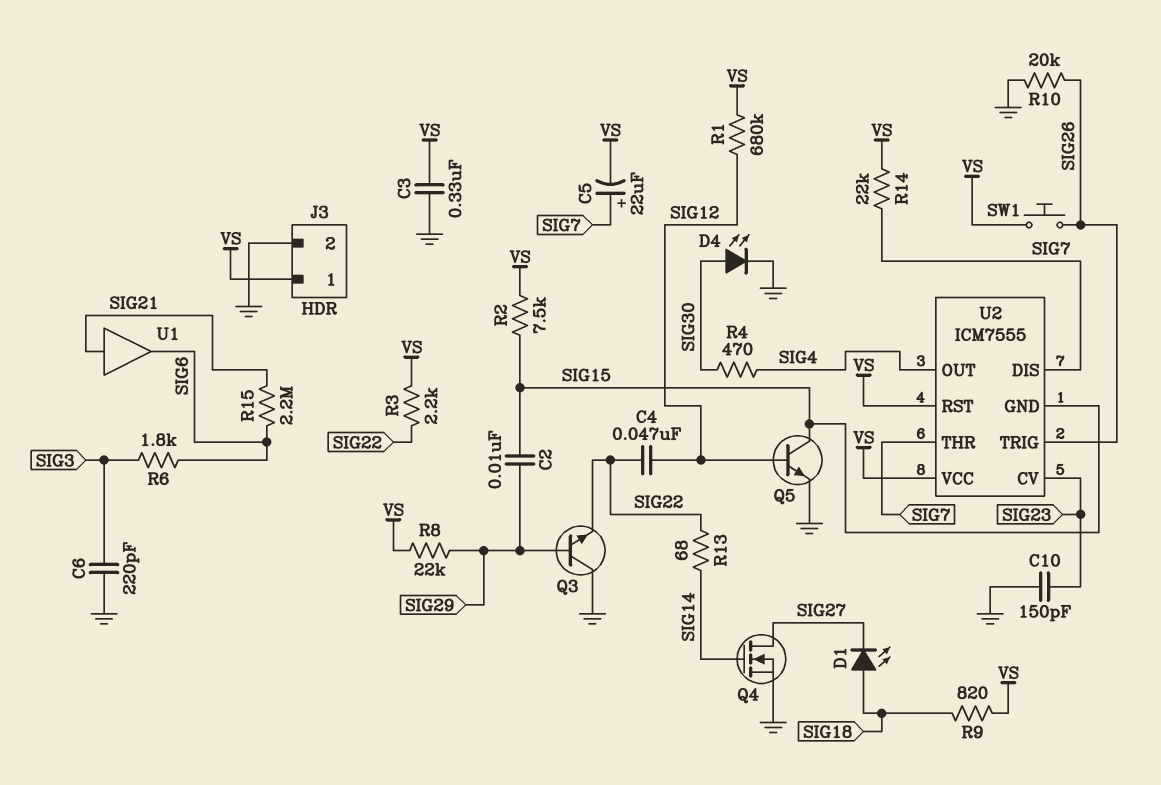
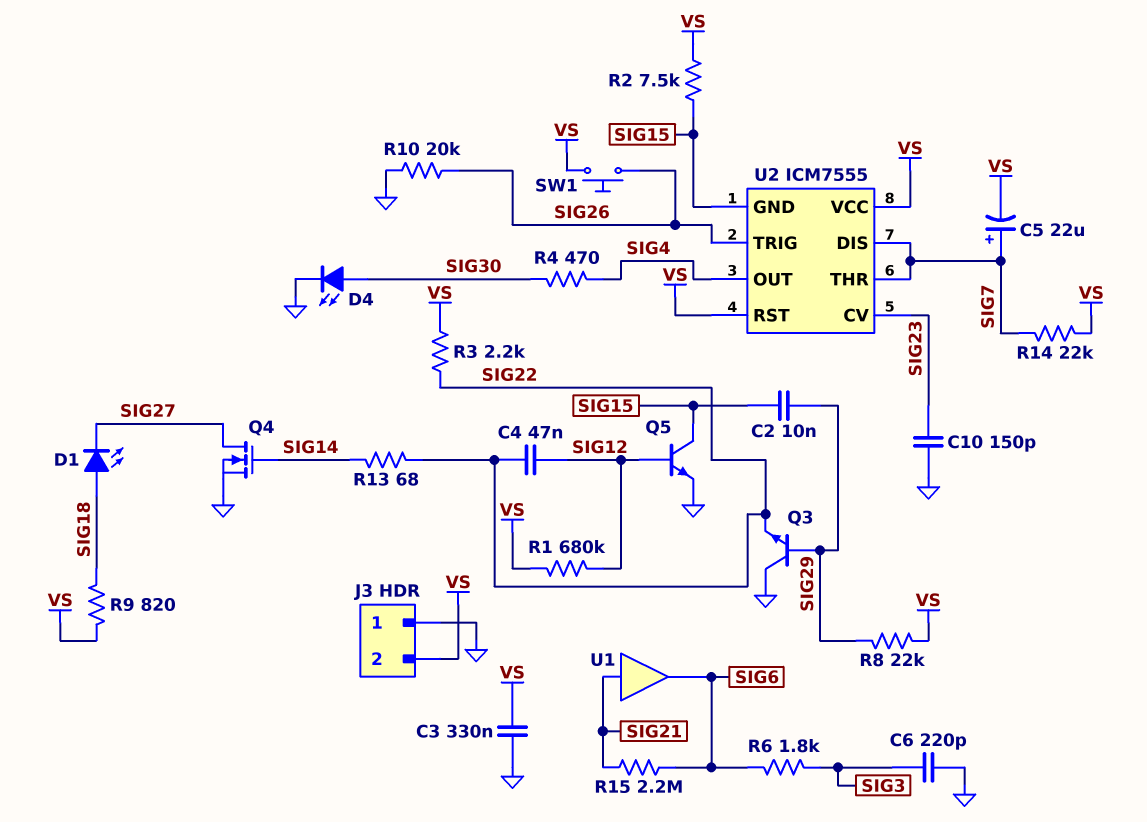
J3 pin 1: VS -> GND
J3 pin 2: GND -> VS

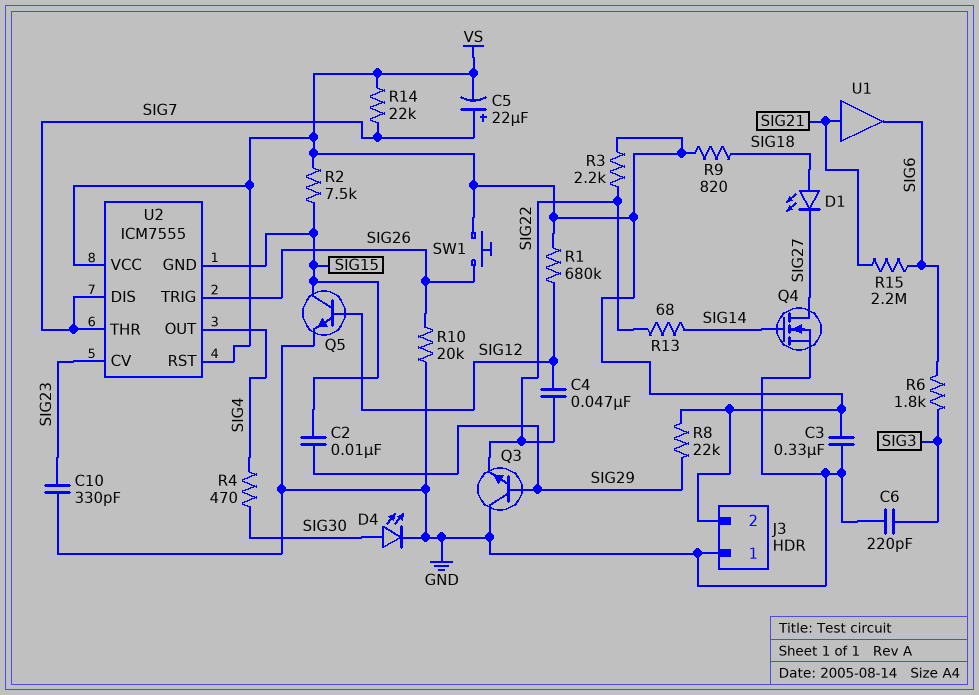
C10: 150pF (GND, SIG23) -> 330pF (GND, SIG23)

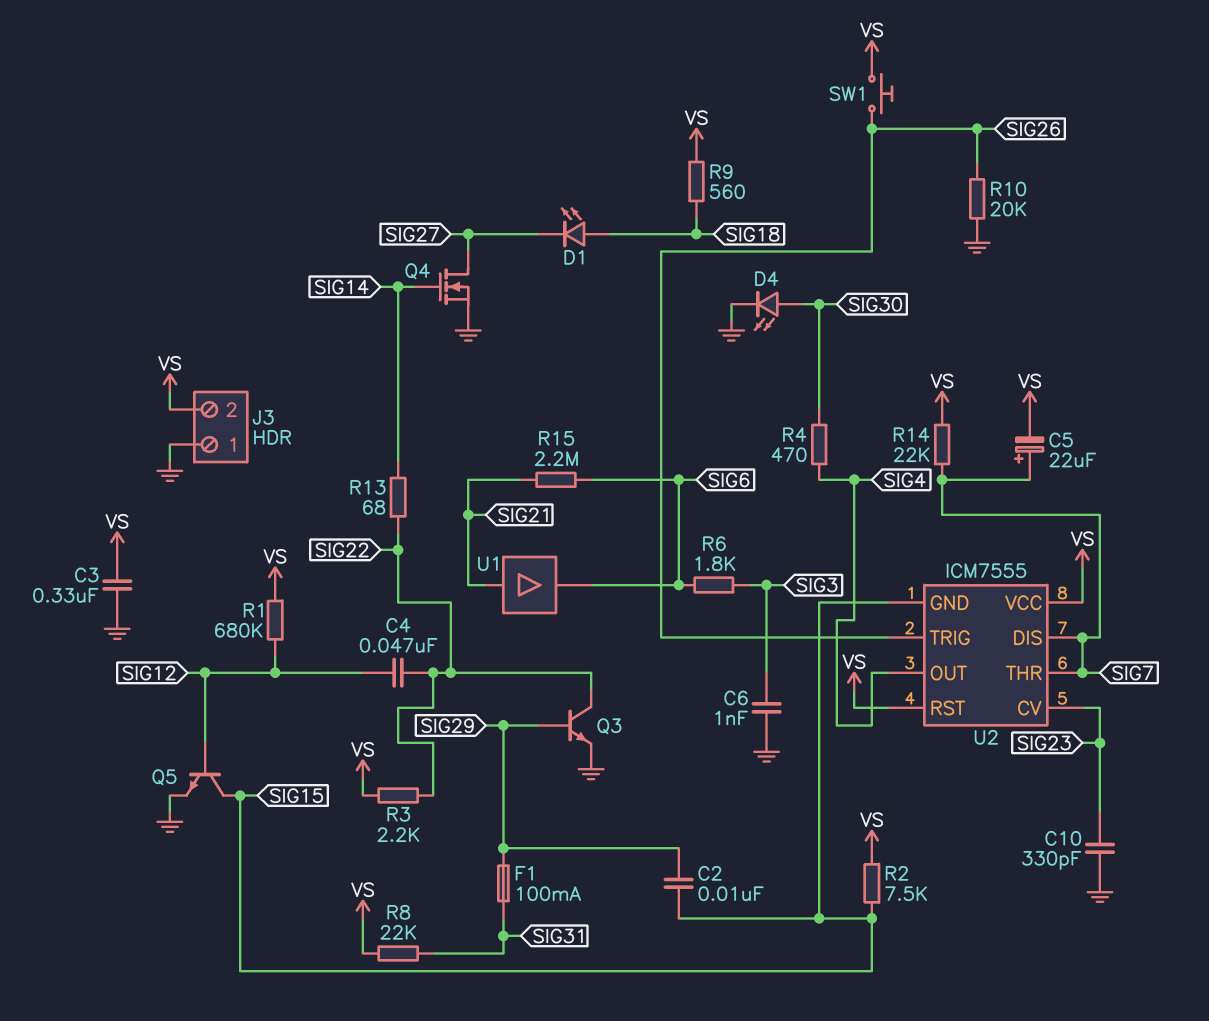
C6: 220pF (GND, SIG3) -> 1nF (GND, SIG3)
F1: none -> 100mA (SIG29, SIG31)
Q3: NPN (B SIG29, C GND, E SIG22) -> NPN (B SIG29, C SIG22, E GND)
R8: 22k (SIG29, VS) -> 22k (SIG31, VS)
R9: 820 (SIG18, VS) -> 560 (SIG18, VS)

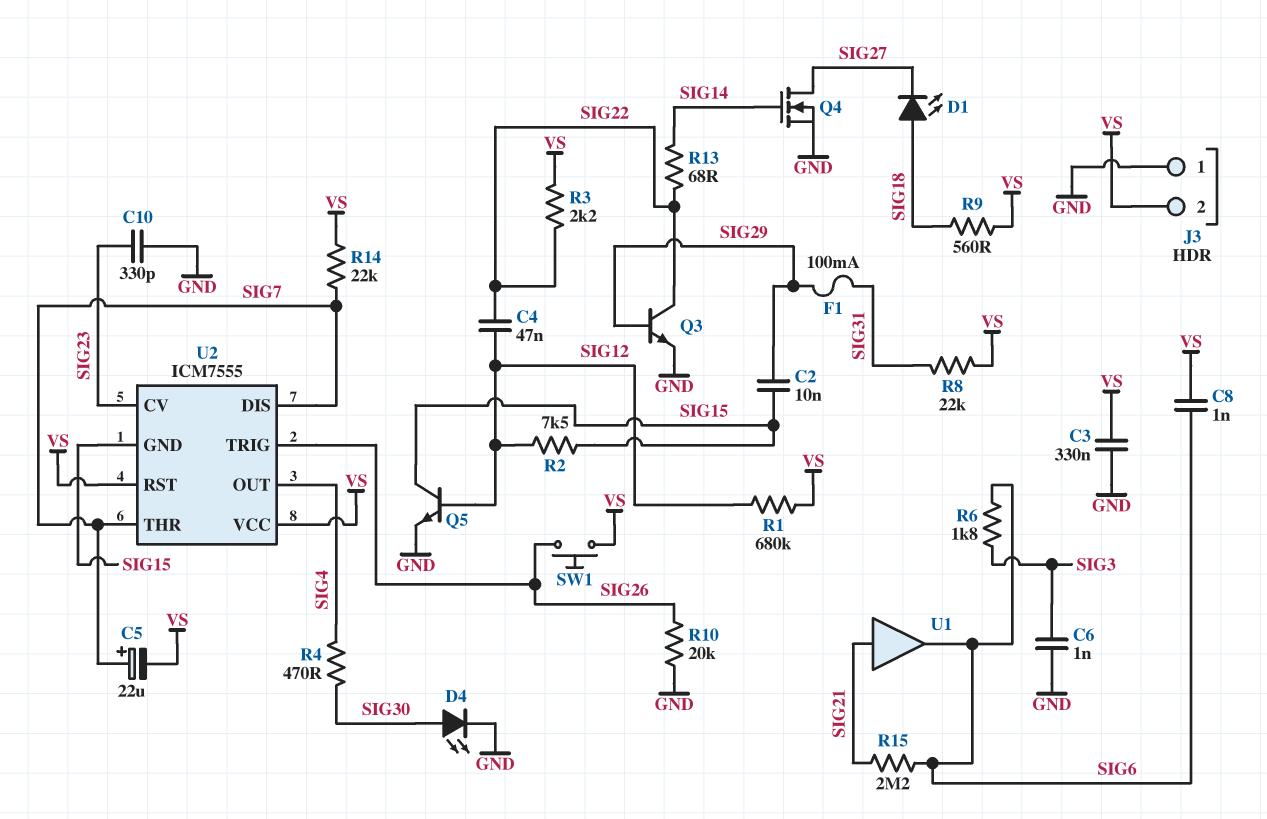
C8: none -> 1nF (SIG6, VS)
R2: 7.5k (SIG15, VS) -> 7.5k (SIG12, SIG15)

